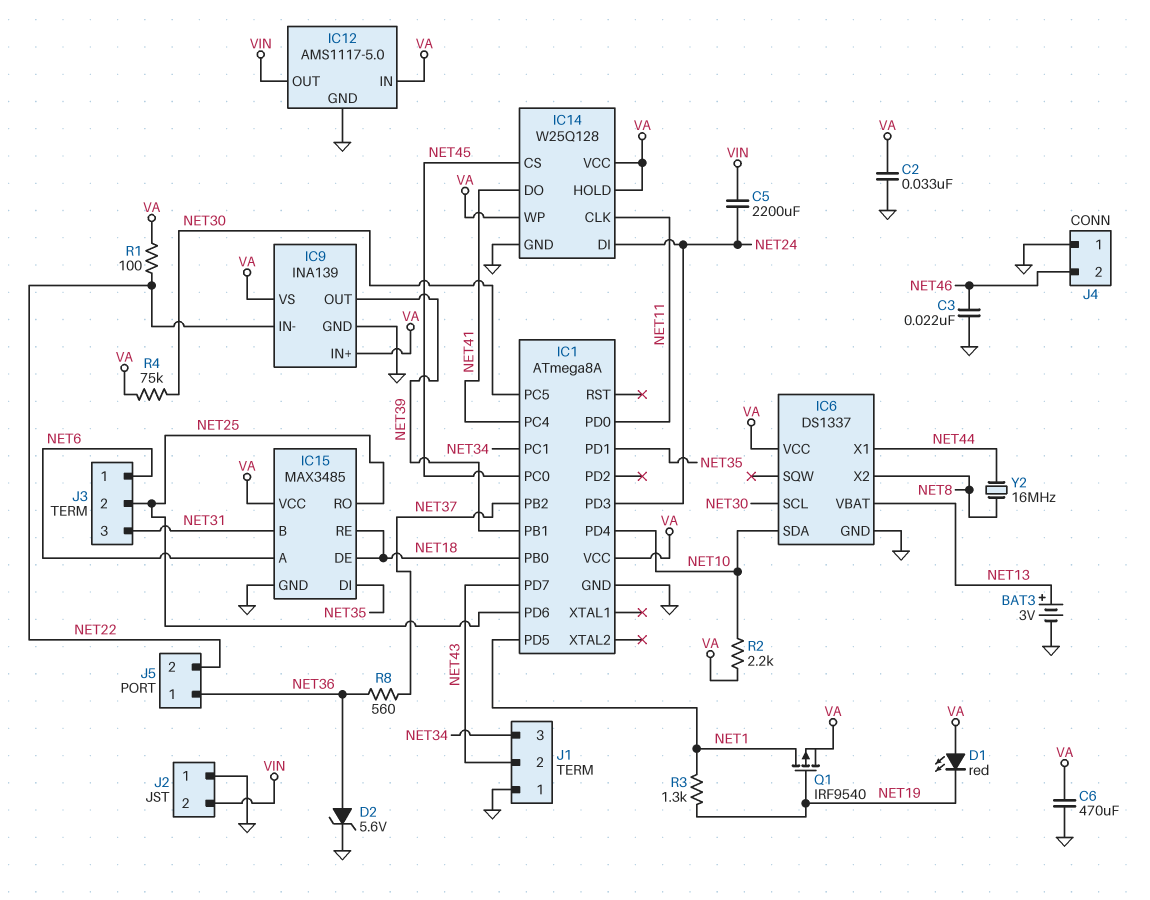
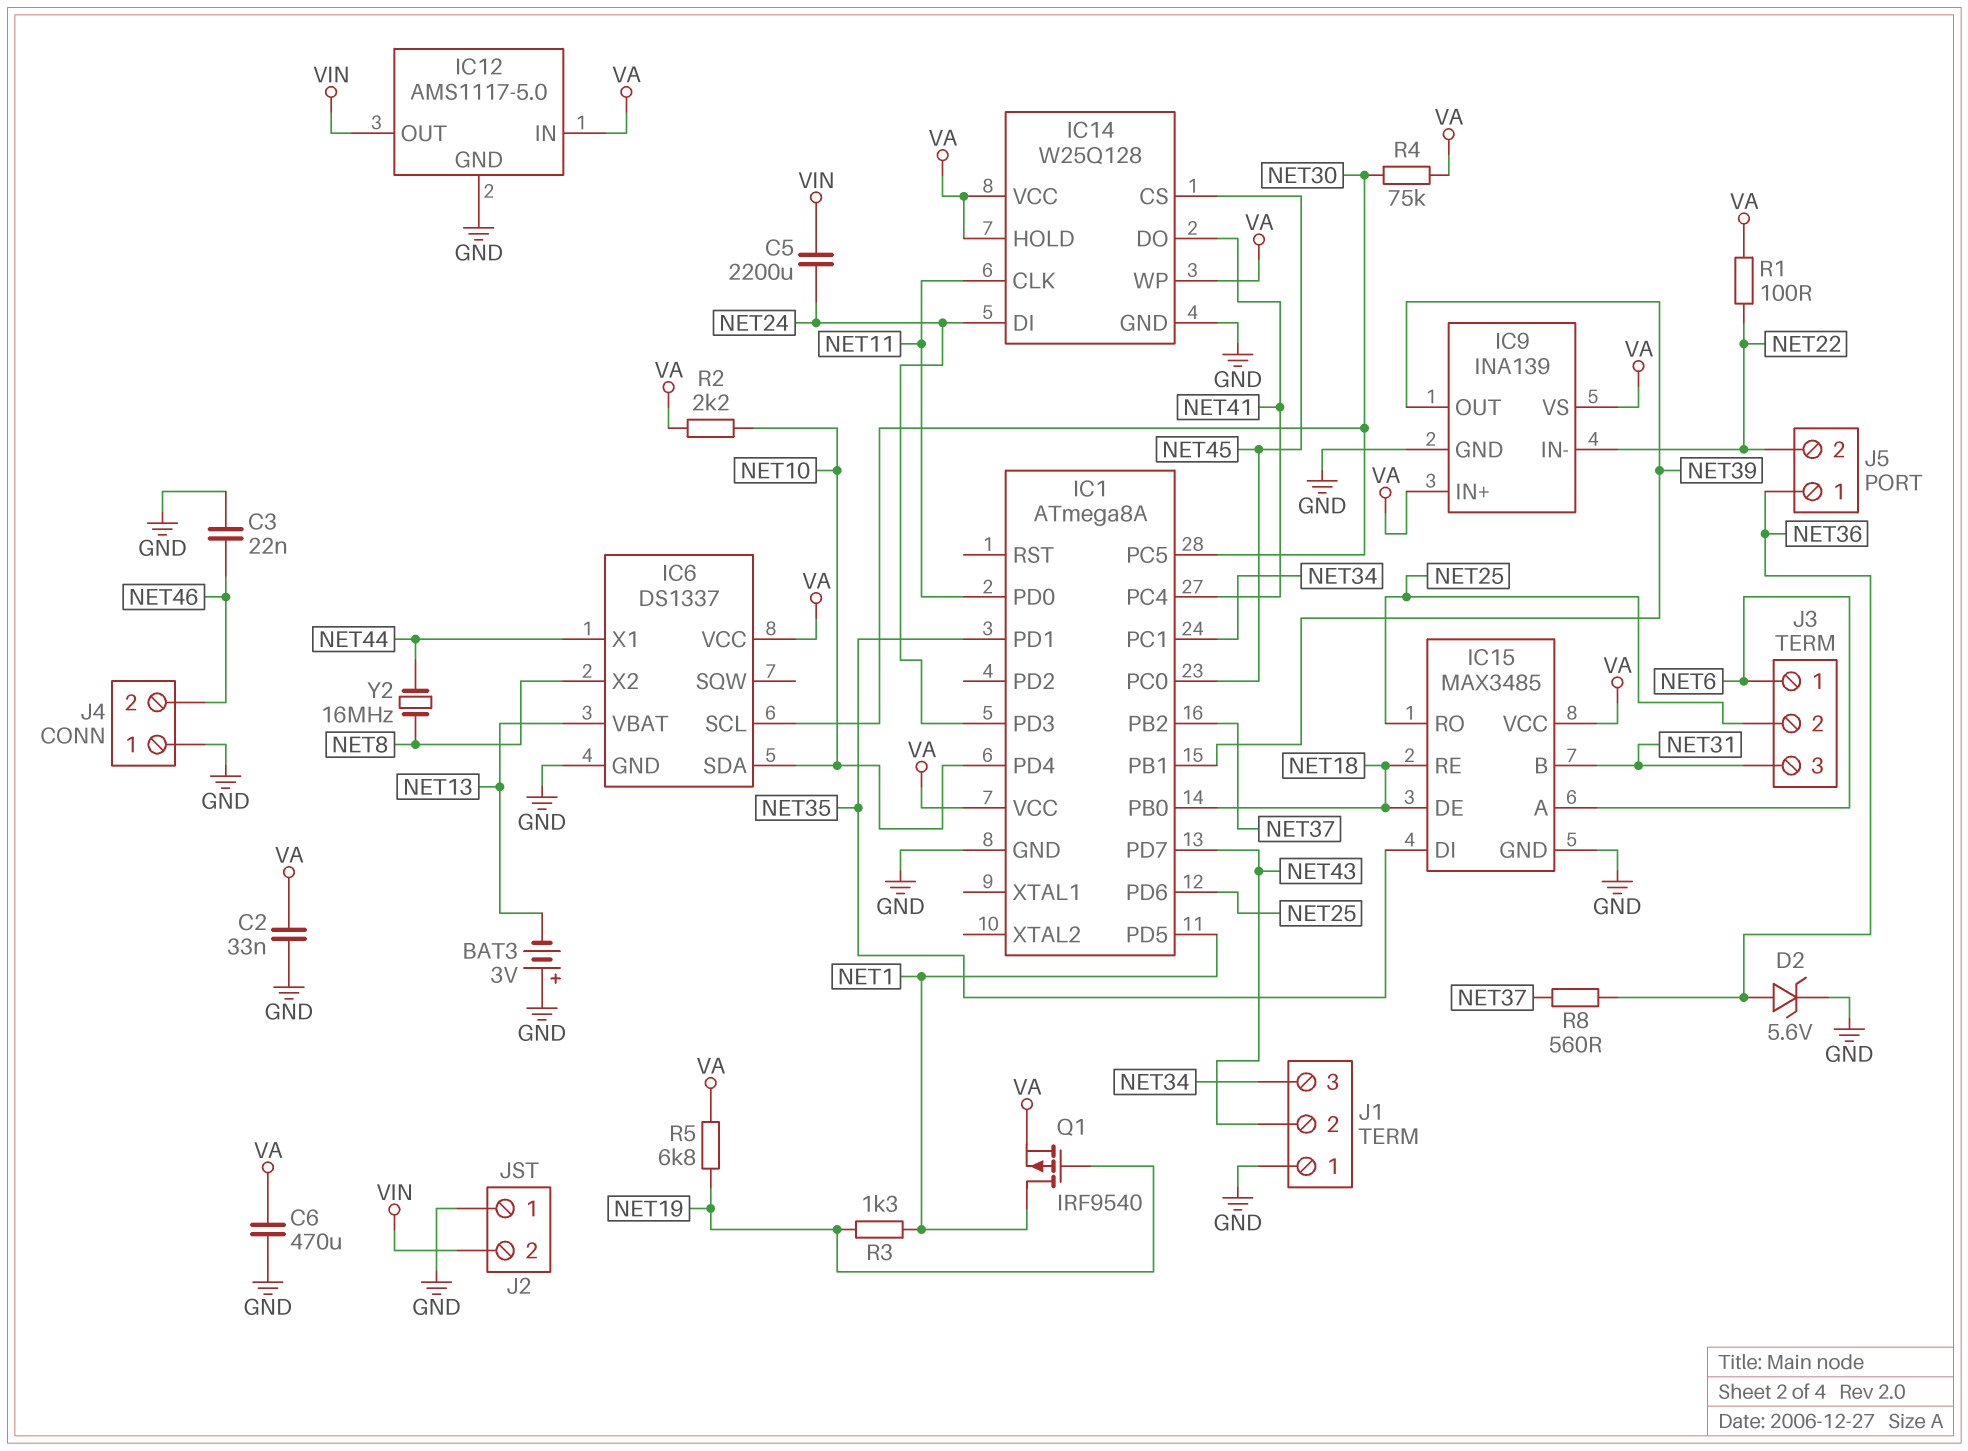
BAT3: 3V (plus NET13, minus GND) -> 3V (plus GND, minus NET13)
D1: LED red (A VA, K NET19) -> none
R5: none -> 6.8k (NET19, VA)

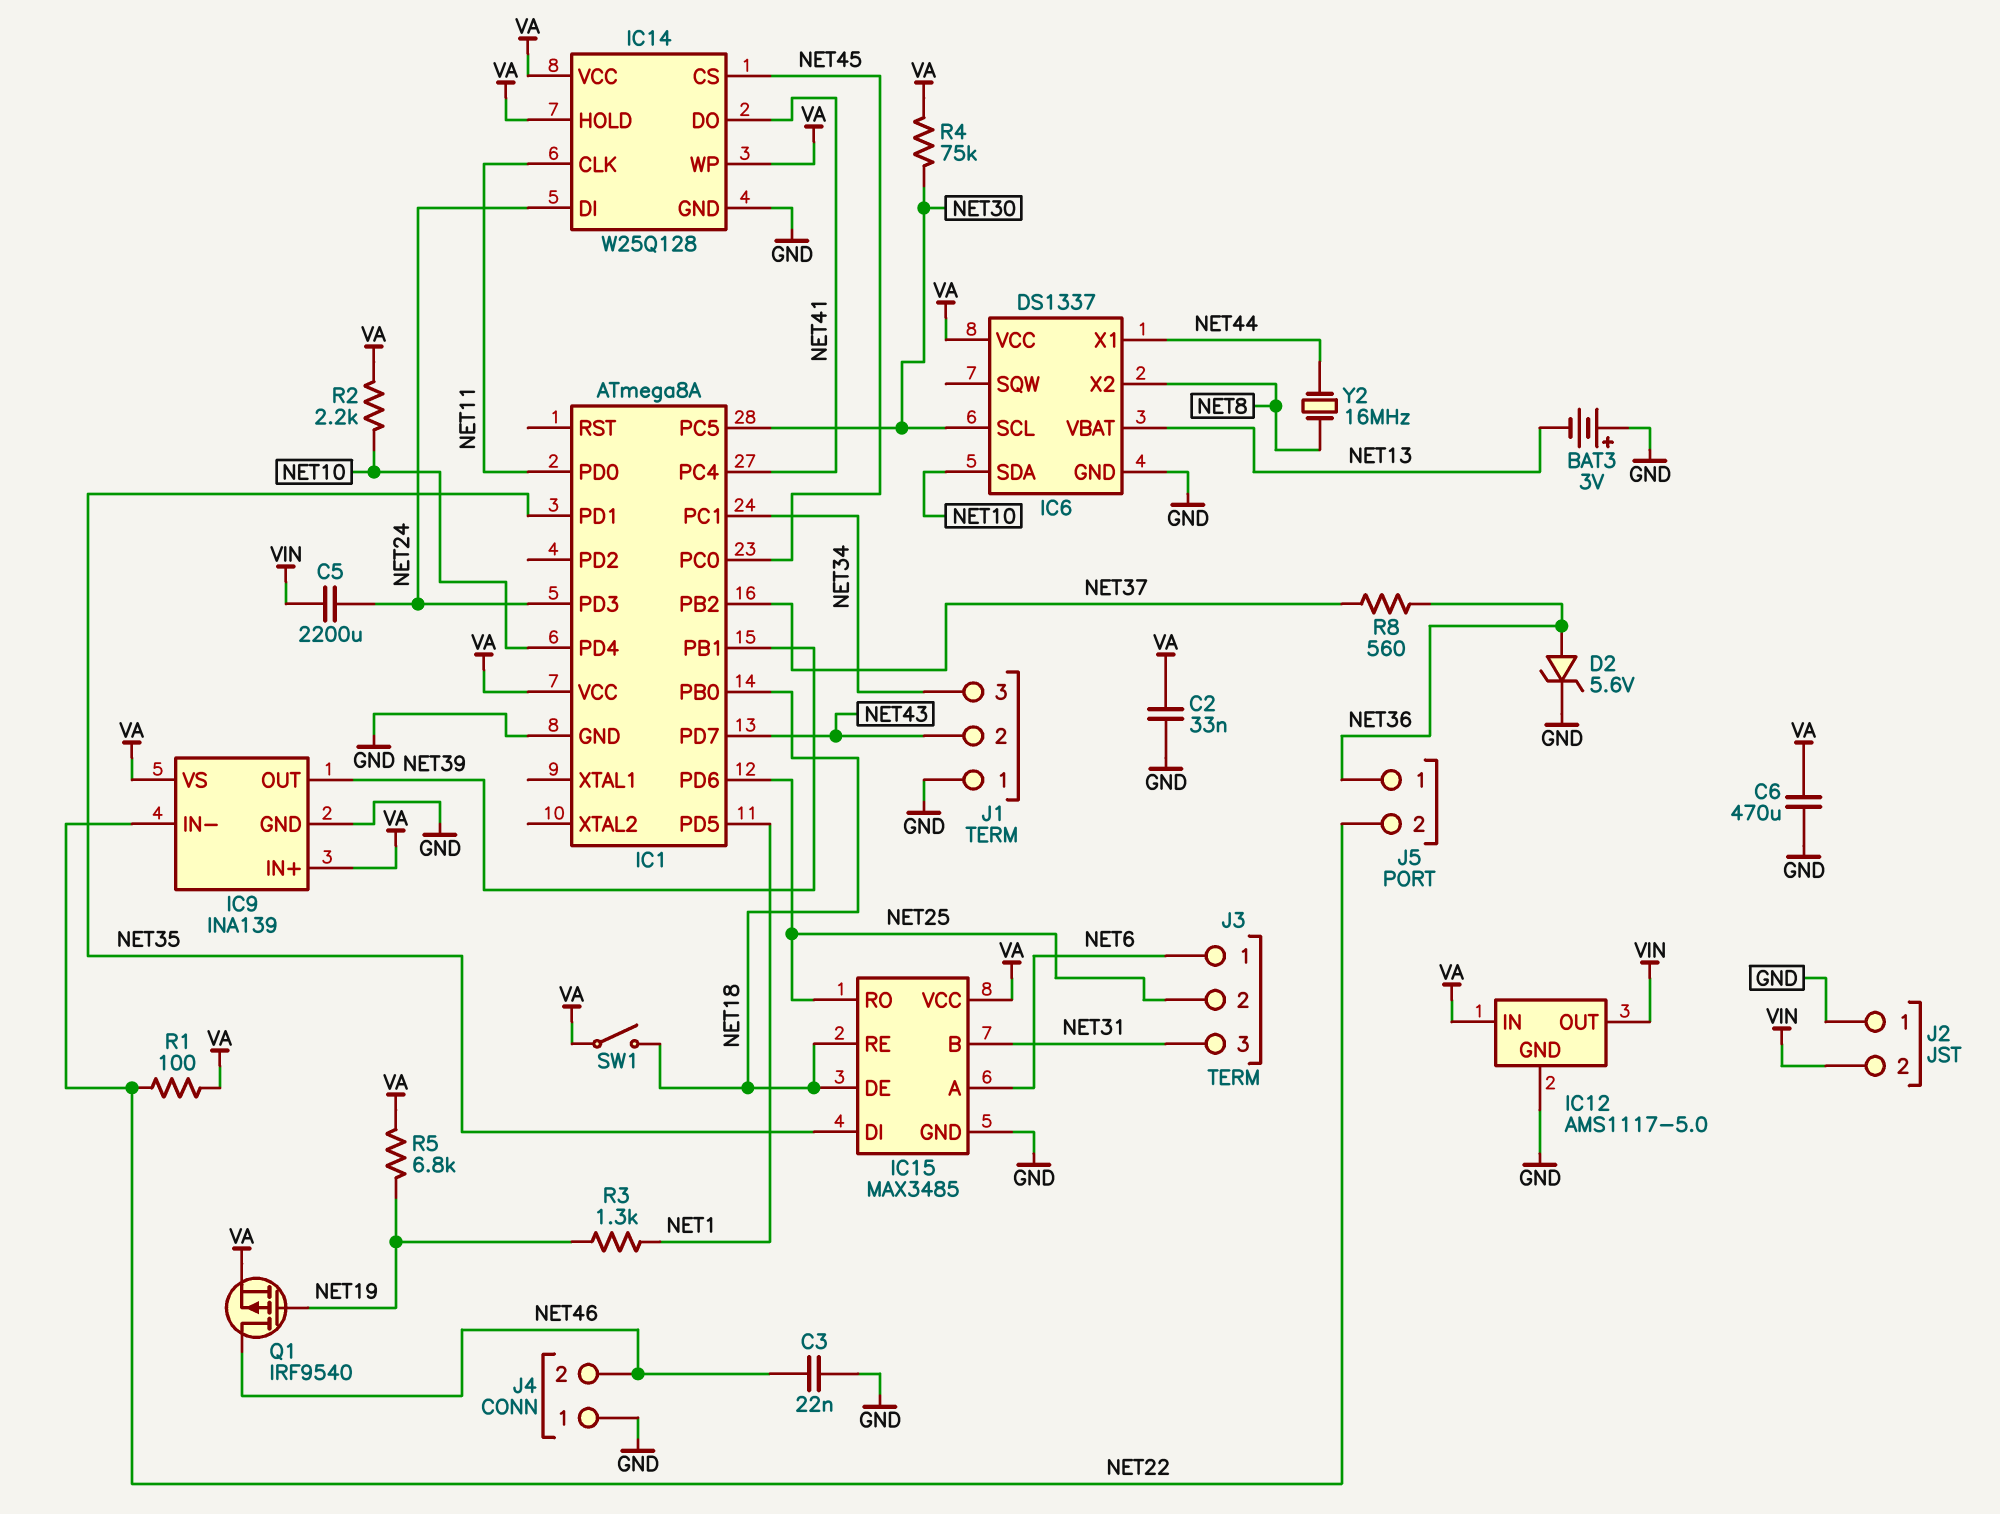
Q1: PMOS IRF9540 (G NET19, D NET1, S VA) -> PMOS IRF9540 (G NET19, D NET46, S VA)
SW1: none -> switch (NET18, VA)

